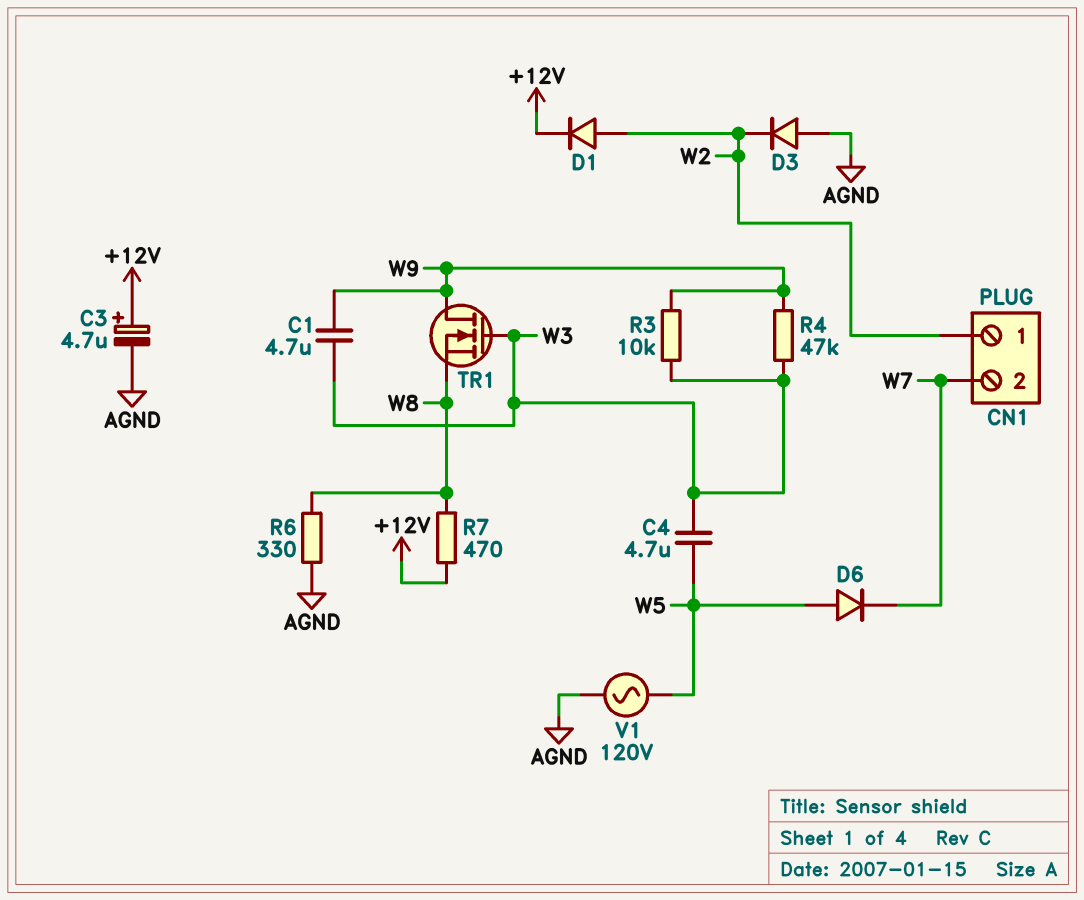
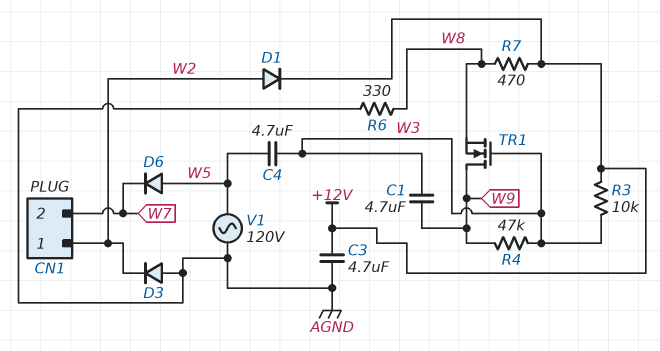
C3: 4.7uF (plus +12V, minus AGND) -> 4.7uF (+12V, AGND)
R3: 10k (W3, W9) -> 10k (+12V, W3)

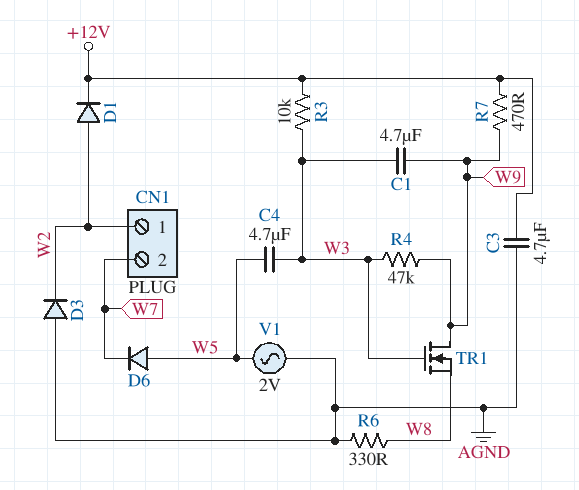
R7: 470 (+12V, W8) -> 470 (+12V, W9)
V1: AC 120V (AGND, W5) -> AC 2V (AGND, W5)

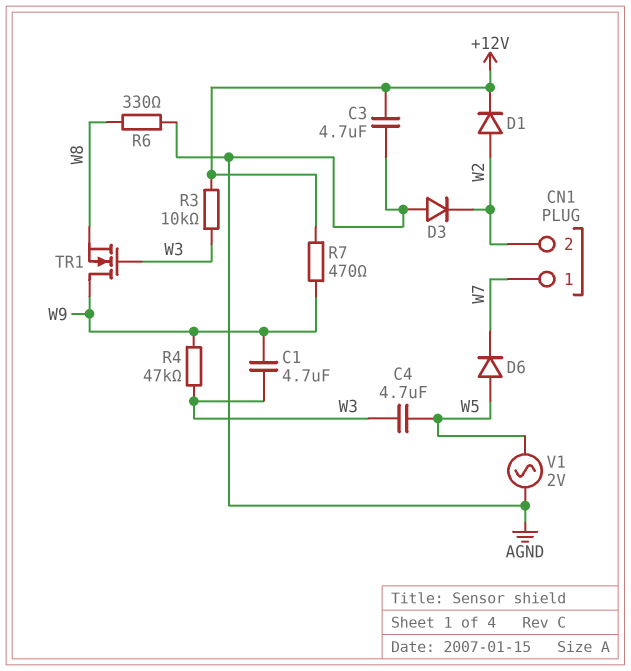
CN1 pin 1: W2 -> W7
CN1 pin 2: W7 -> W2

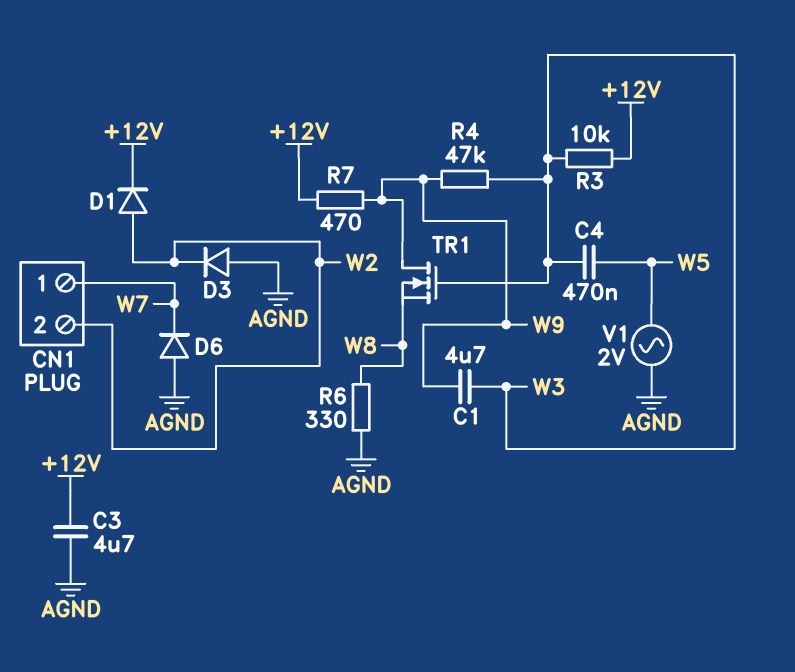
C4: 4.7uF (W3, W5) -> 470nF (W3, W5)
D6: diode (A W5, K W7) -> diode (A AGND, K W7)

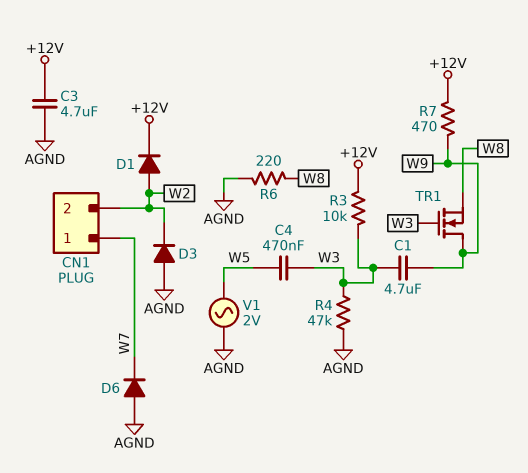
R4: 47k (W3, W9) -> 47k (AGND, W3)
R6: 330 (AGND, W8) -> 220 (AGND, W8)

